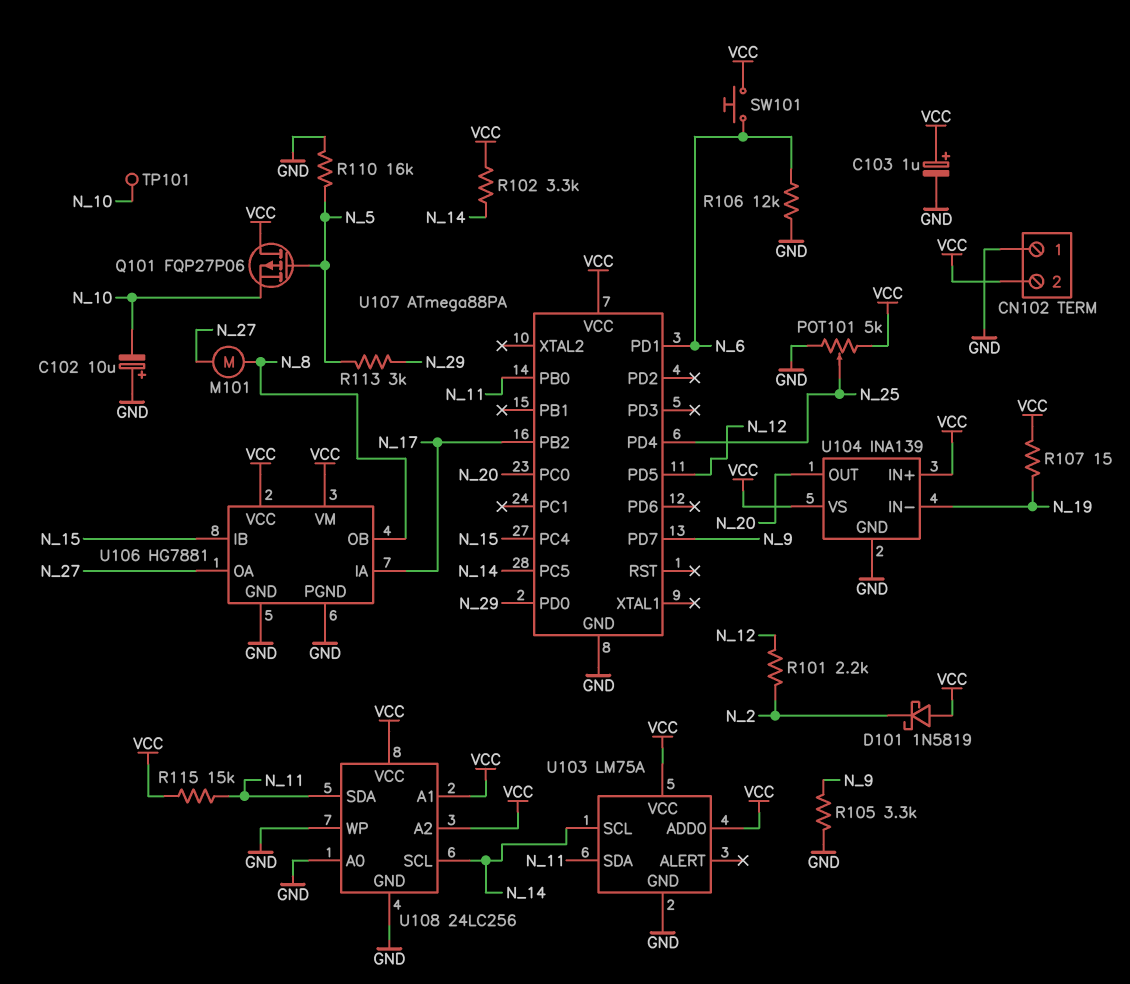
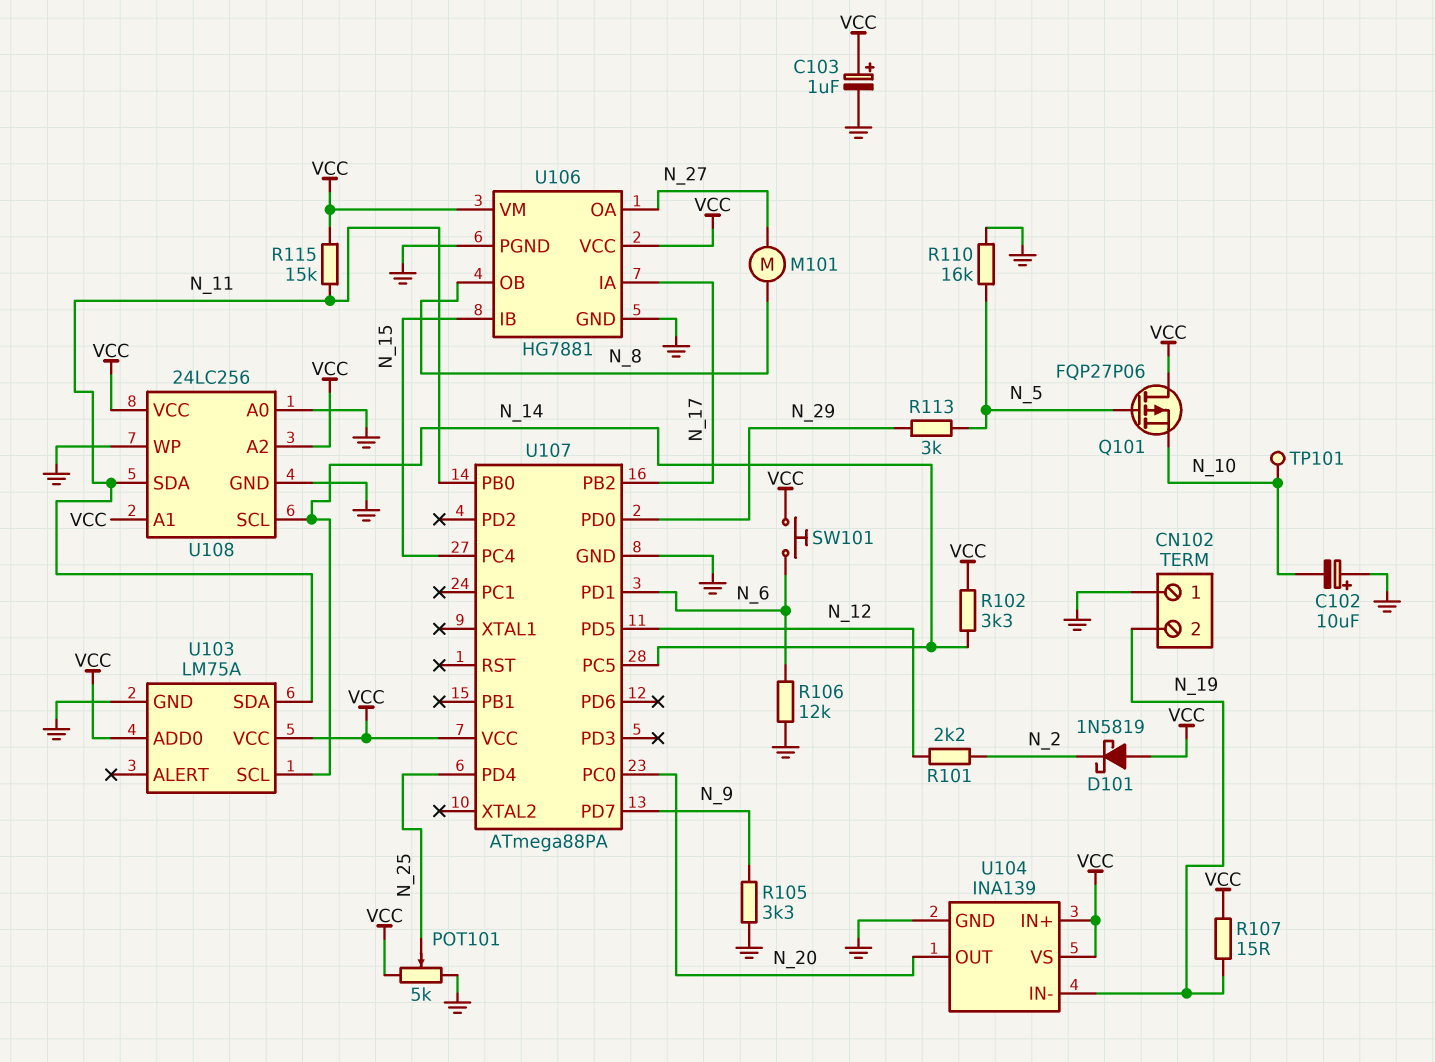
CN102 pin 2: VCC -> N_19

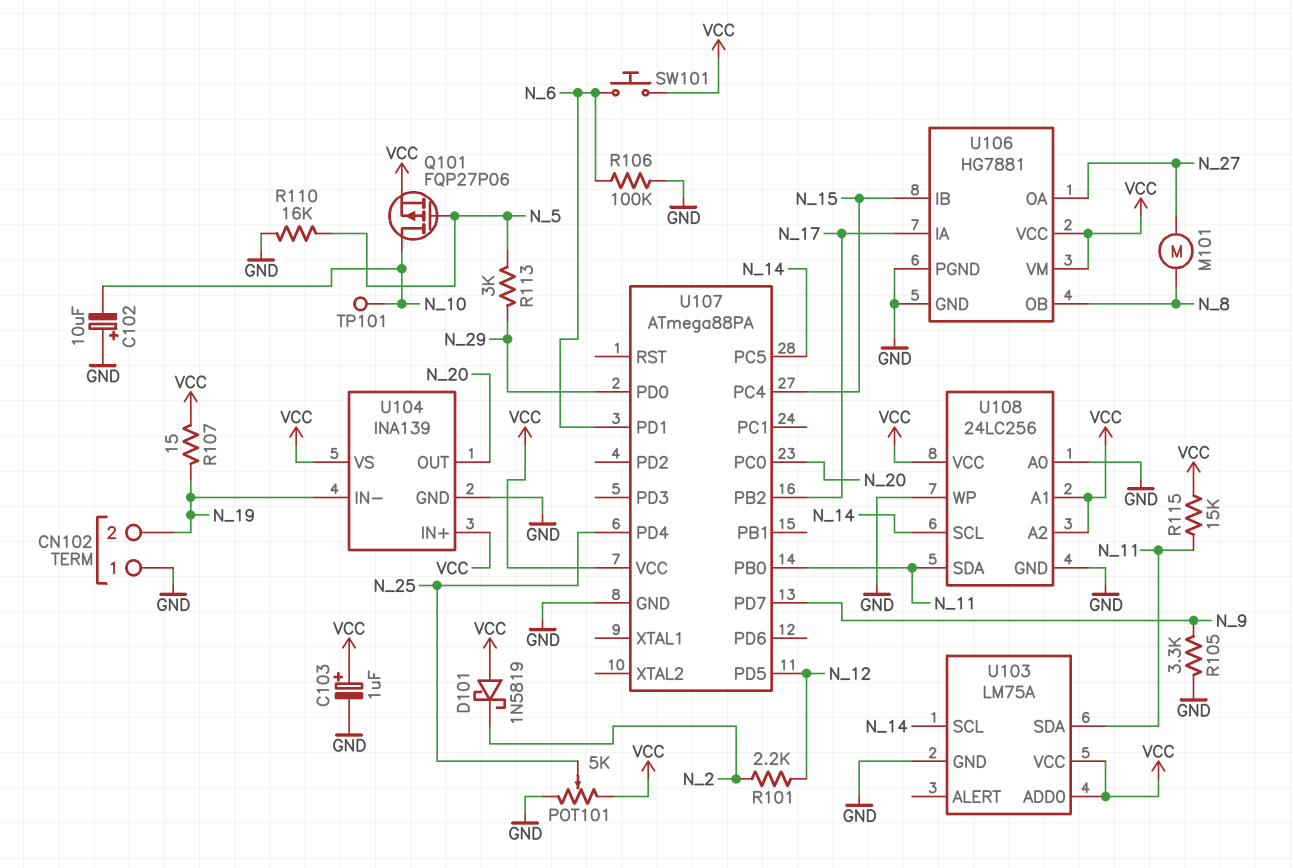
Q101: PMOS FQP27P06 (G N_5, D VCC, S N_10) -> PMOS FQP27P06 (G N_5, D N_10, S VCC)
R102: 3.3k (N_14, VCC) -> none
R106: 12k (GND, N_6) -> 100k (GND, N_6)

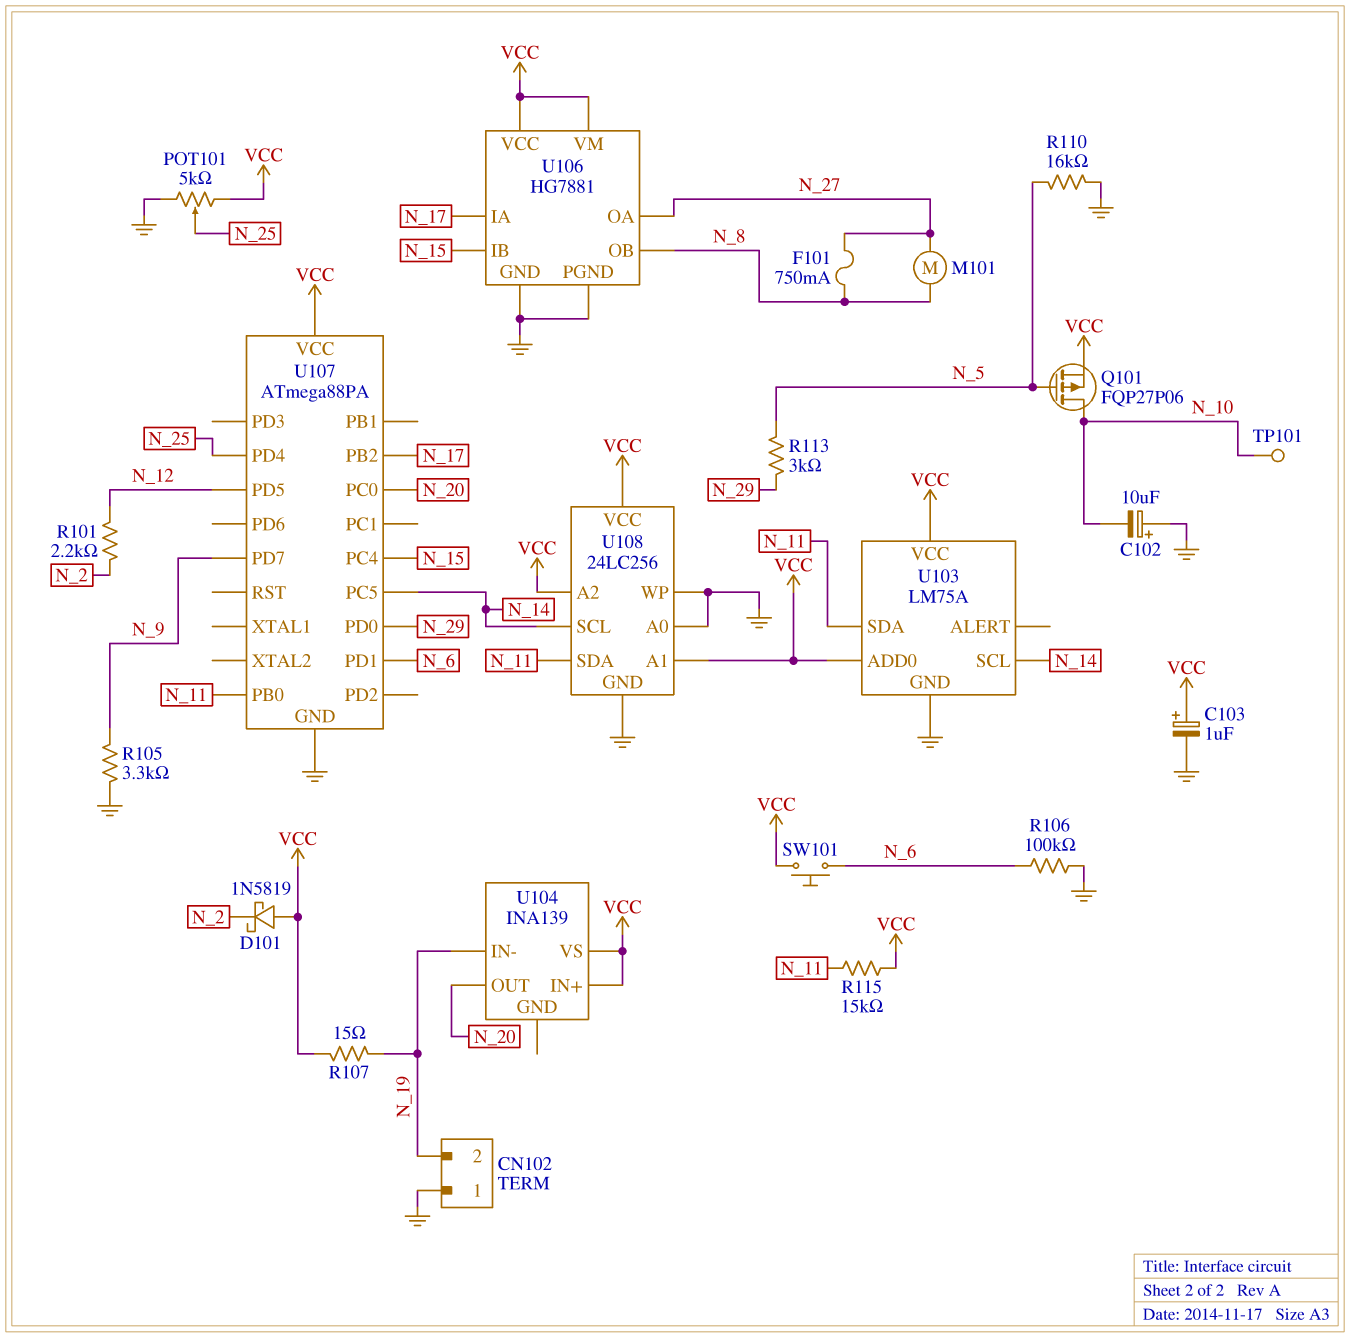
F101: none -> 750mA (N_8, N_27)
U104 pin GND: GND -> none

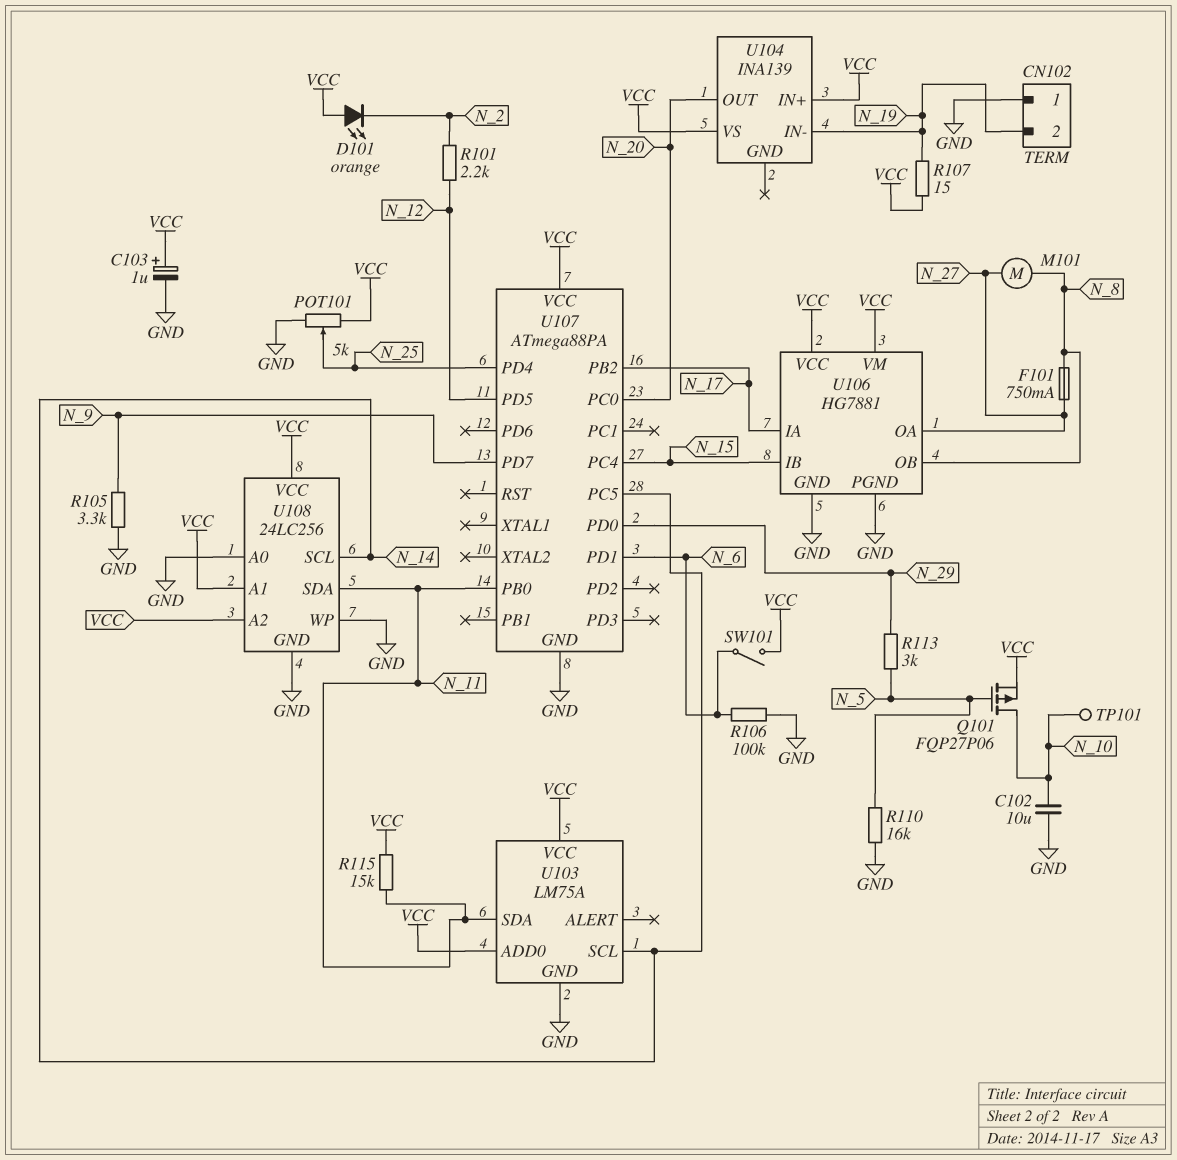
C102: 10uF (plus GND, minus N_10) -> 10uF (GND, N_10)
D101: schottky 1N5819 (A VCC, K N_2) -> LED orange (A VCC, K N_2)
SW101: button (N_6, VCC) -> switch (N_6, VCC)

